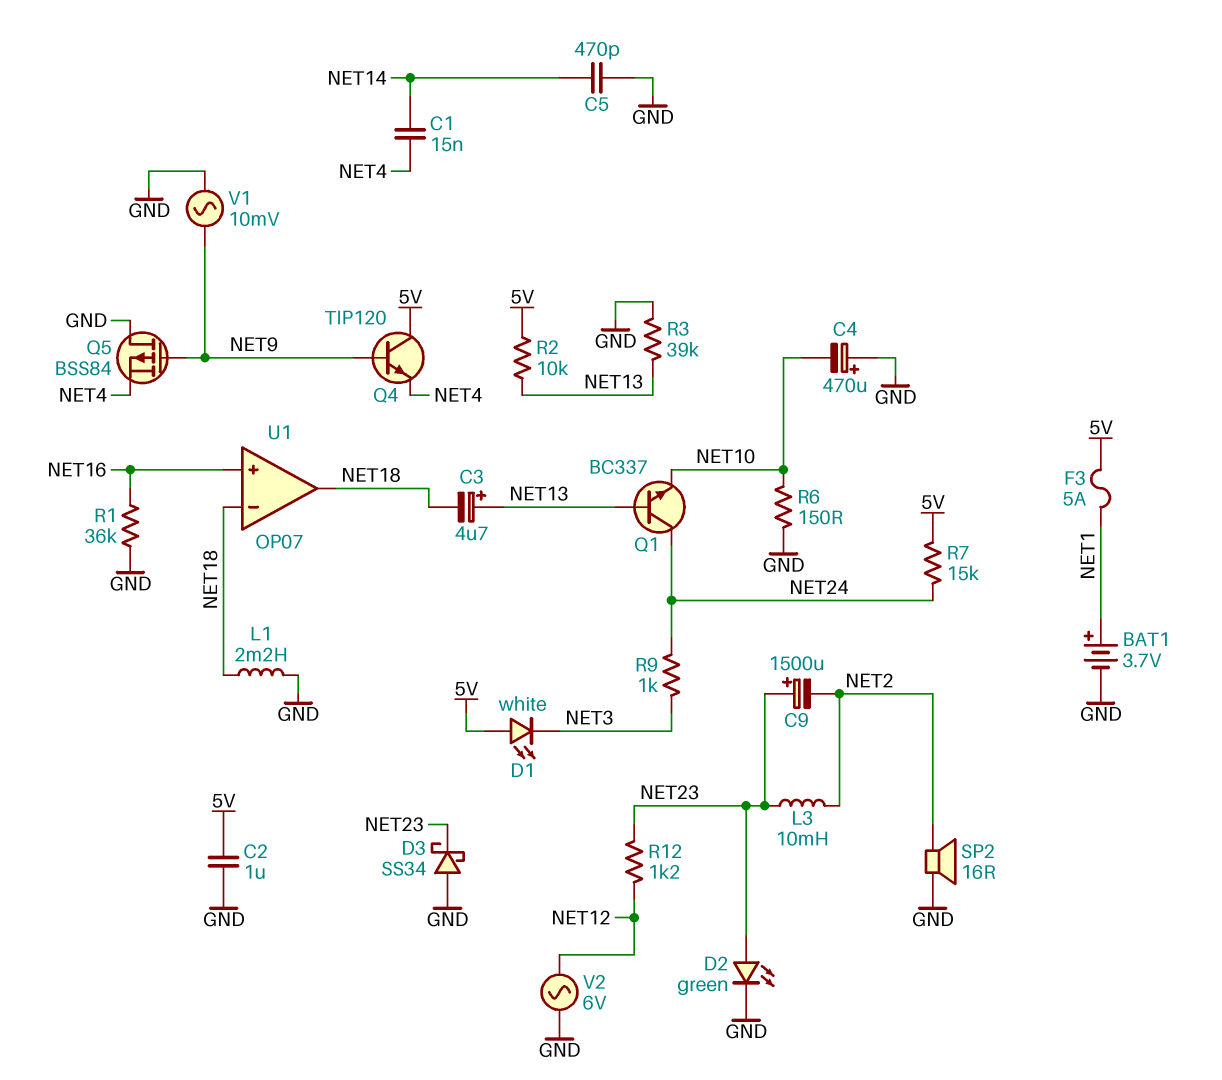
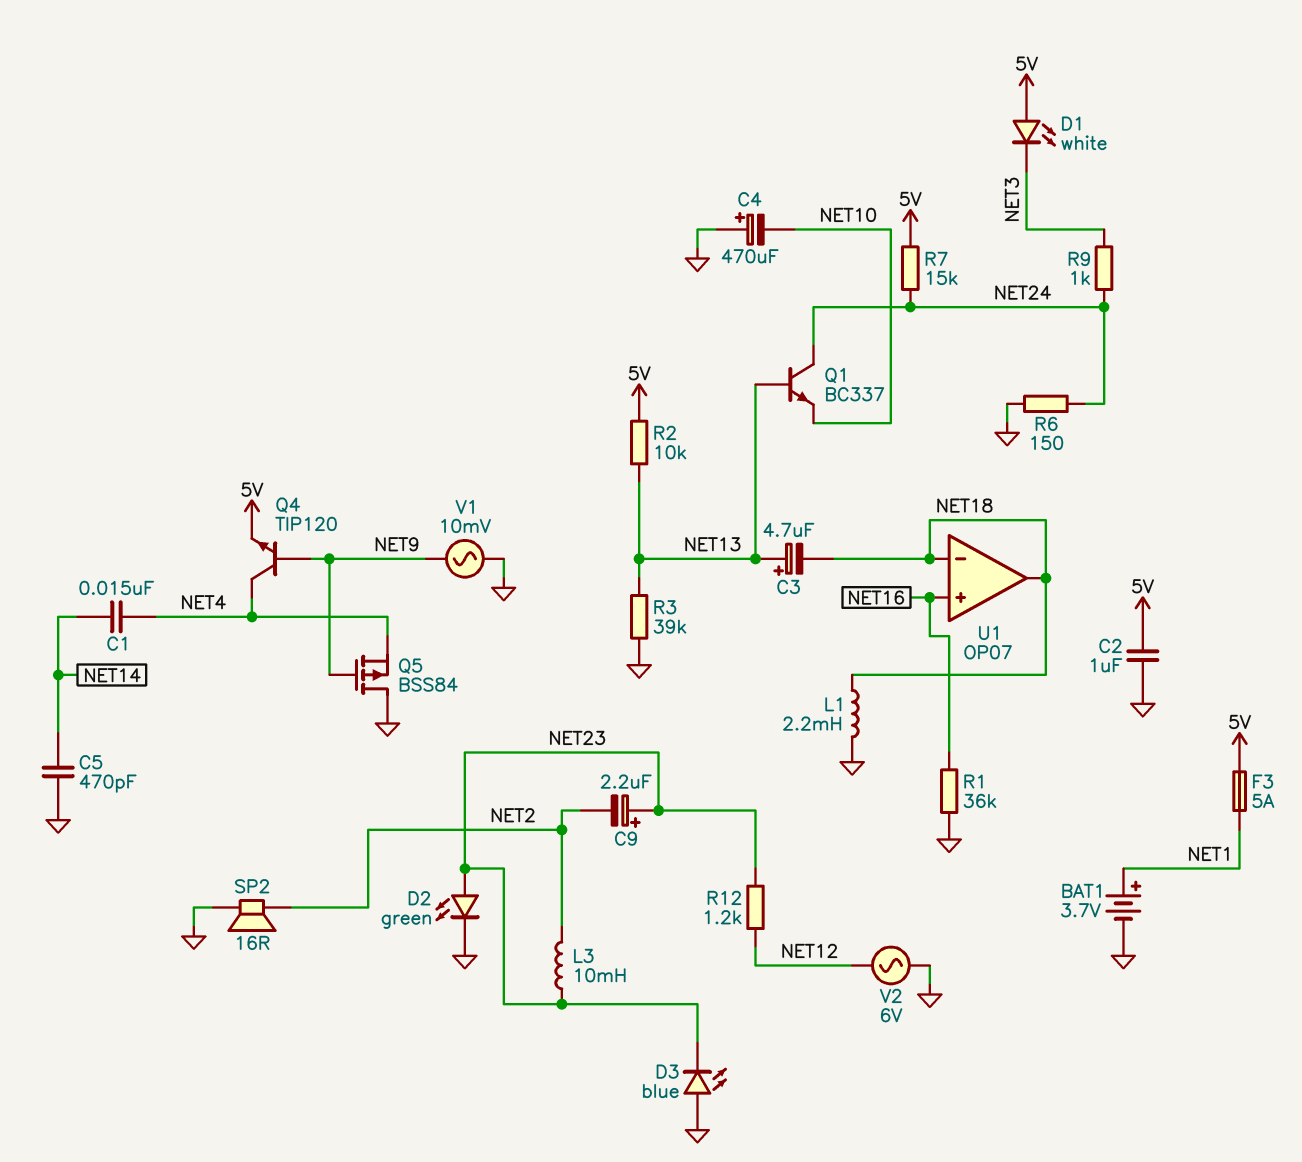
C9: 1500uF (plus NET23, minus NET2) -> 2.2uF (plus NET23, minus NET2)
D3: schottky SS34 (A GND, K NET23) -> LED blue (A GND, K NET23)
Q4: NPN TIP120 (B NET9, C 5V, E NET4) -> NPN TIP120 (B NET9, C NET4, E 5V)
R6: 150 (GND, NET10) -> 150 (GND, NET24)

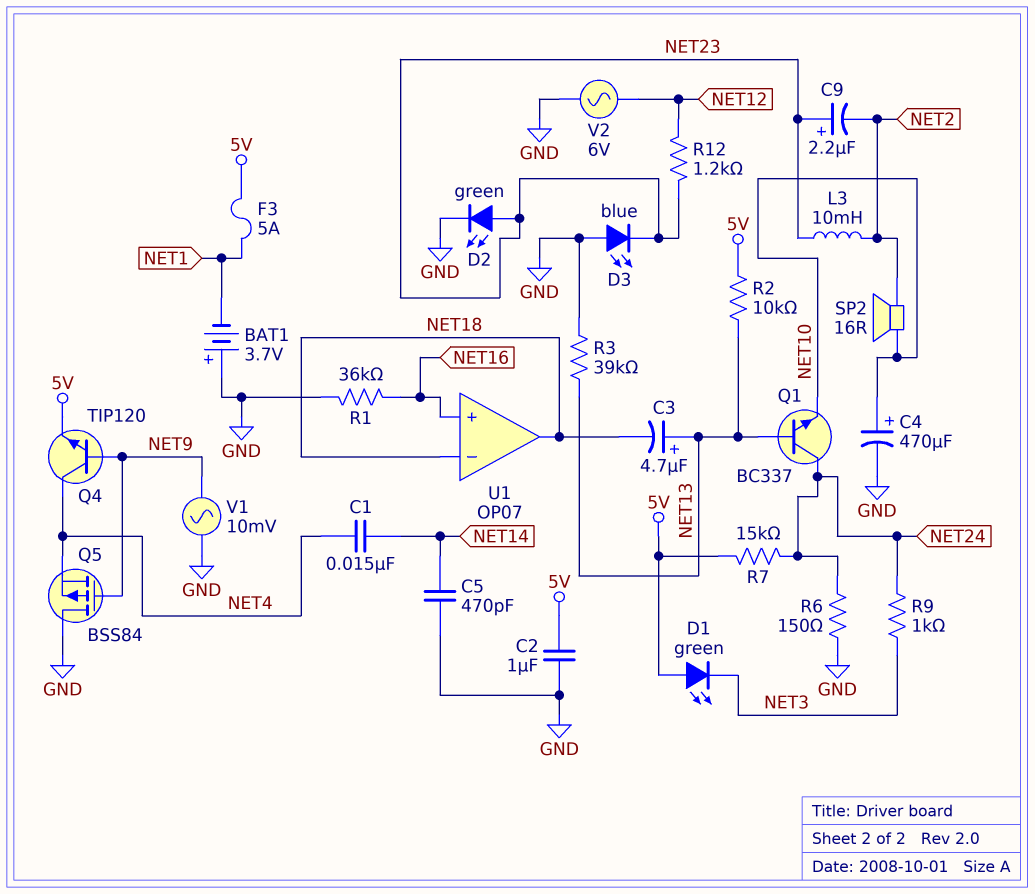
BAT1: 3.7V (plus NET1, minus GND) -> 3.7V (plus GND, minus NET1)
C4: 470uF (plus GND, minus NET10) -> 470uF (plus NET10, minus GND)
D1: LED white (A 5V, K NET3) -> LED green (A 5V, K NET3)
L1: 2.2mH (GND, NET18) -> none
SP2: speaker 16R (GND, NET2) -> speaker 16R (NET2, NET10)

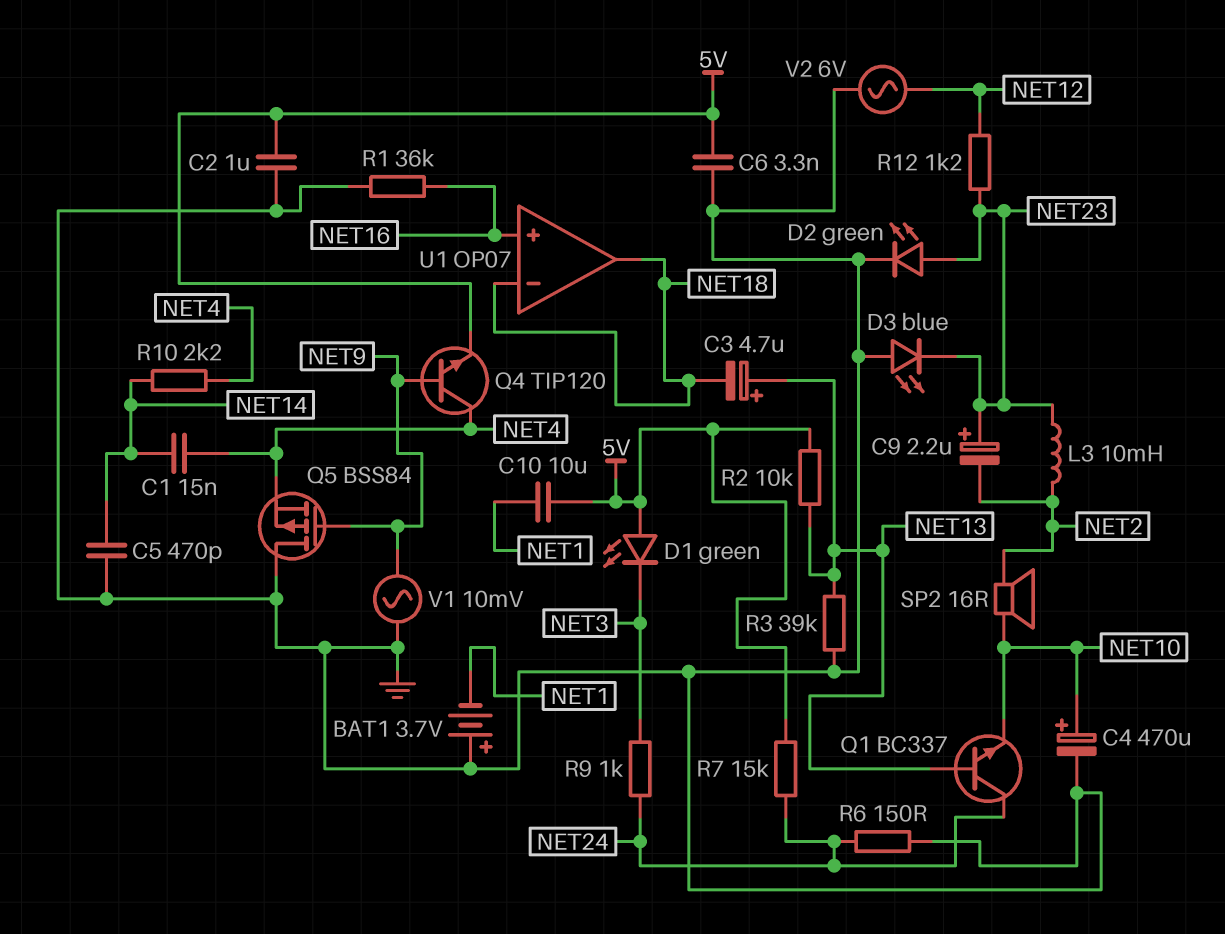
C6: none -> 3.3nF (5V, GND)
C10: none -> 10uF (5V, NET1)
F3: 5A (5V, NET1) -> none
R10: none -> 2.2k (NET4, NET14)

